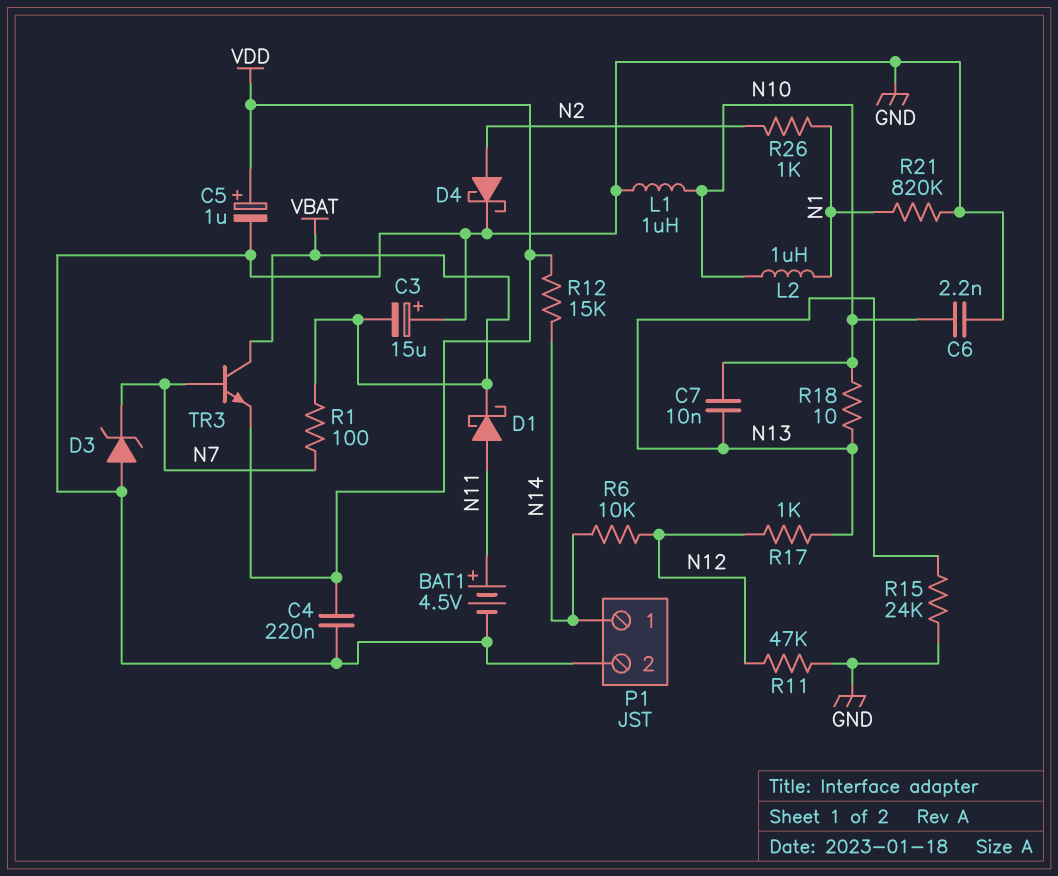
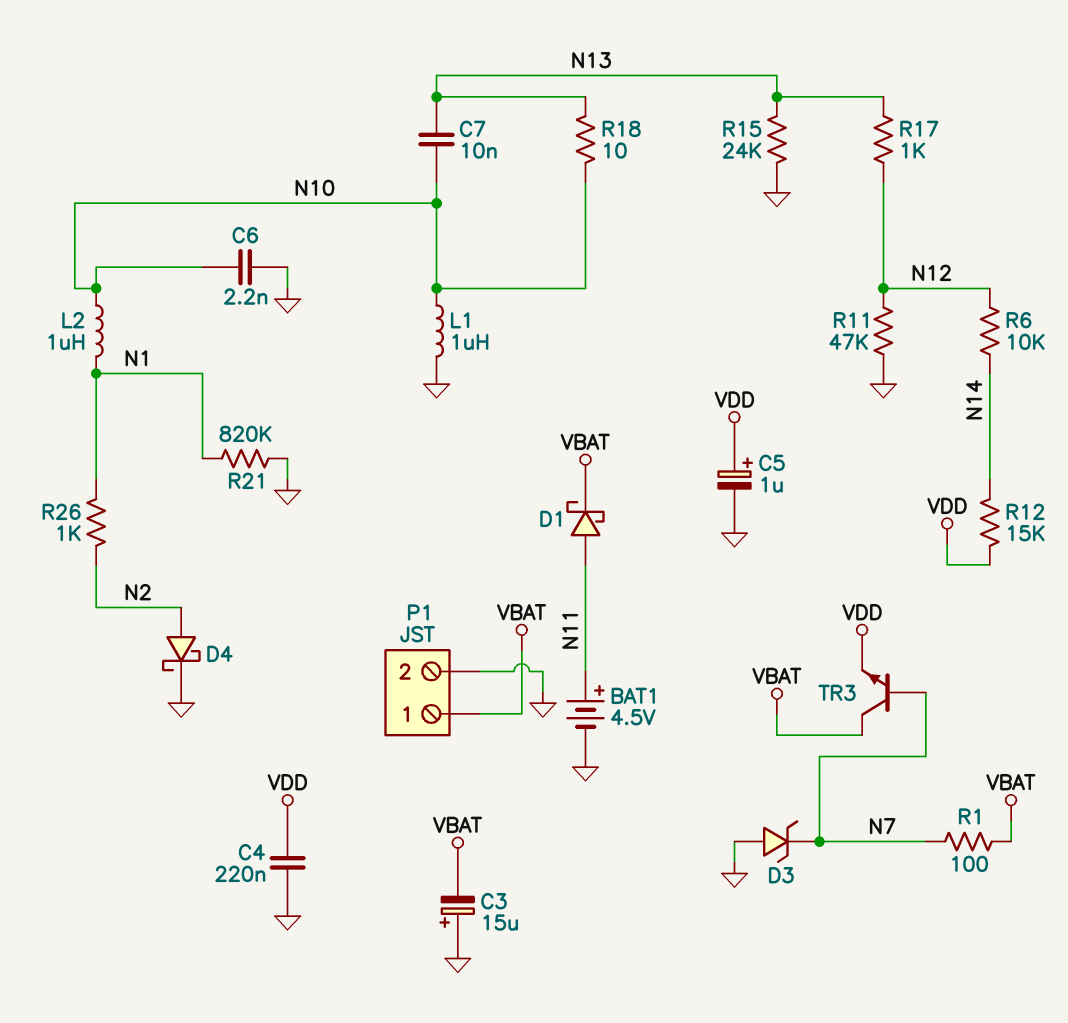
P1 pin 1: N14 -> VBAT

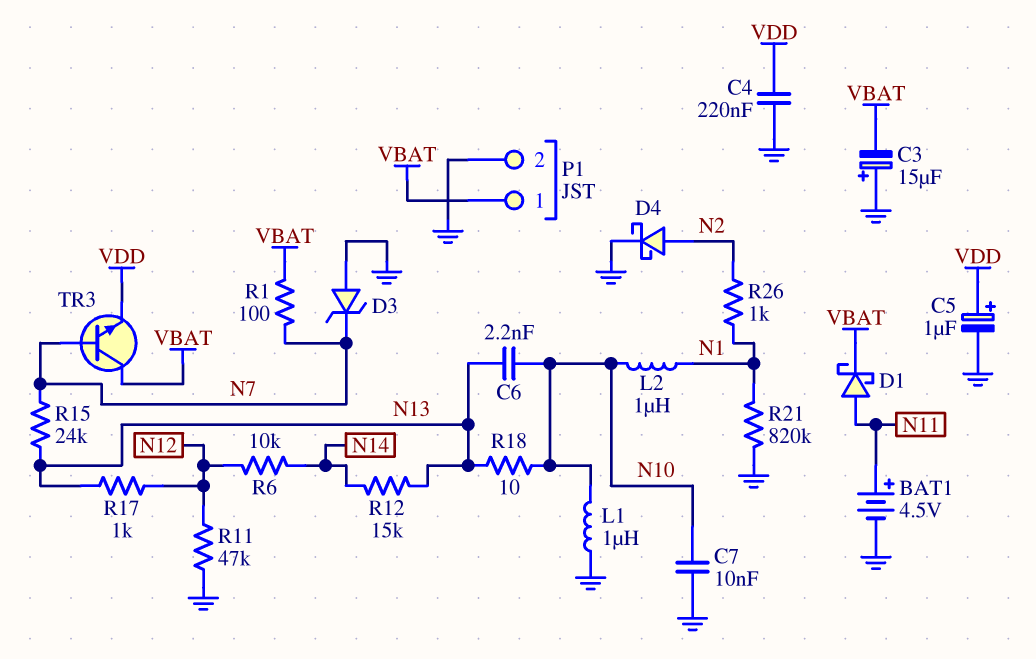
C6: 2.2nF (GND, N10) -> 2.2nF (N10, N13)
C7: 10nF (N10, N13) -> 10nF (GND, N10)
R12: 15k (N14, VDD) -> 15k (N13, N14)
R15: 24k (GND, N13) -> 24k (N7, N13)

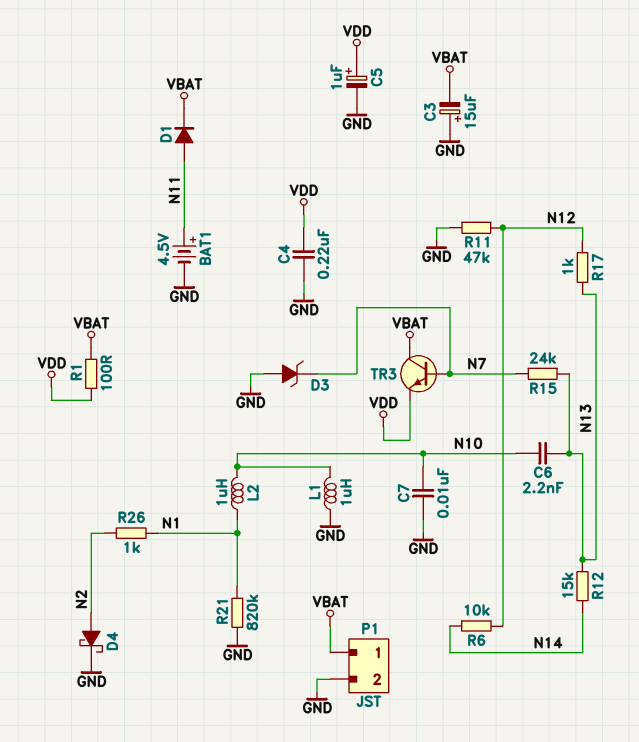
D1: schottky (A N11, K VBAT) -> diode (A N11, K VBAT)
R1: 100 (N7, VBAT) -> 100 (VBAT, VDD)
R18: 10 (N10, N13) -> none

